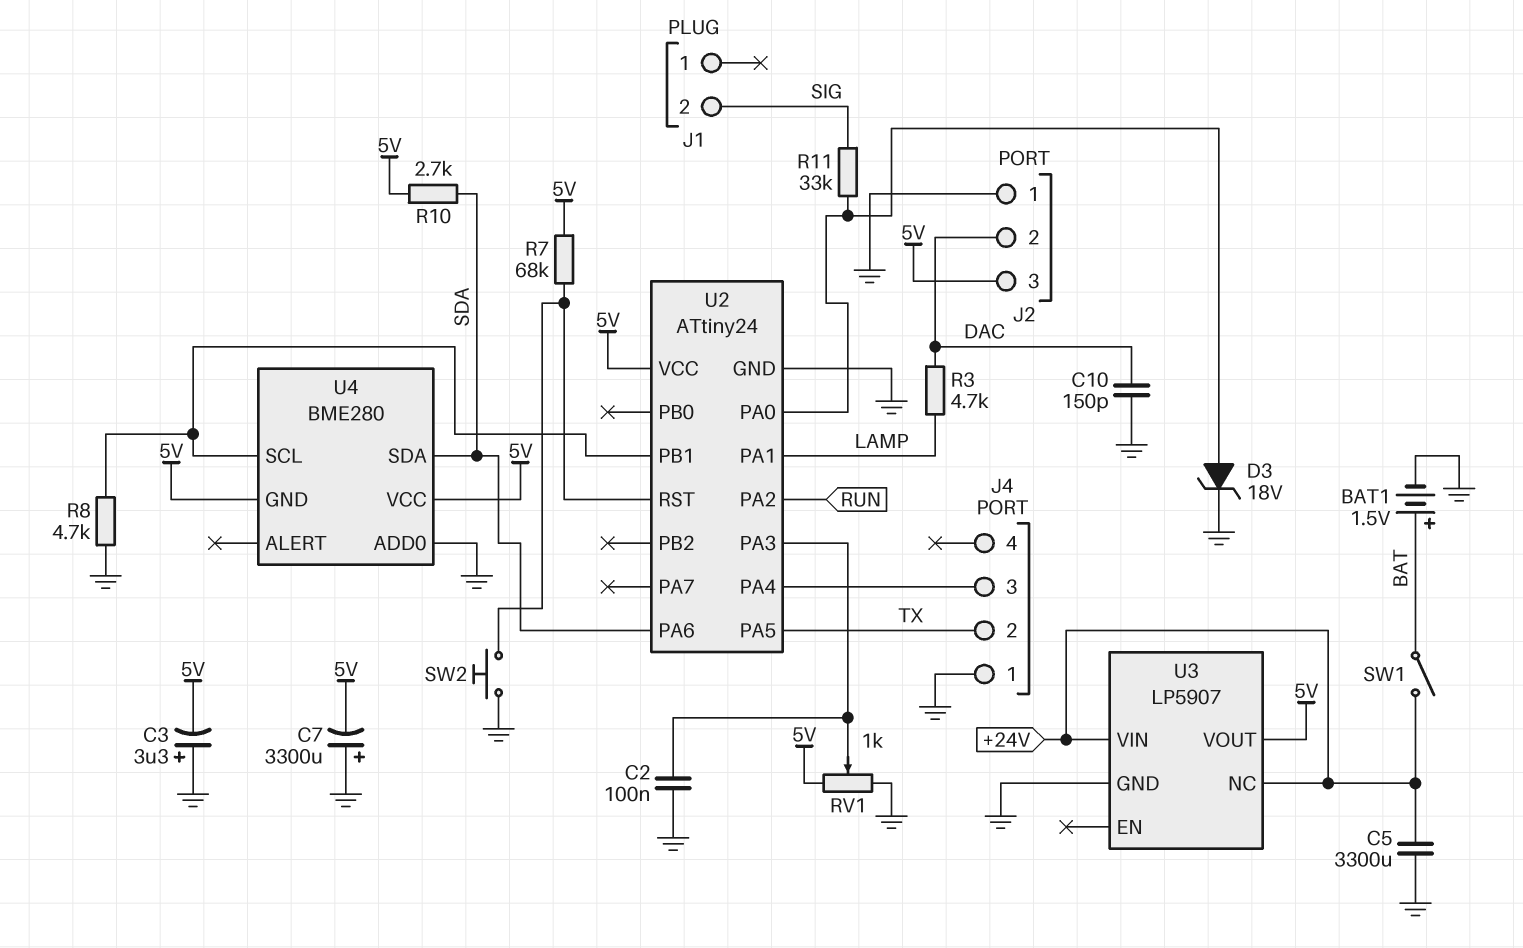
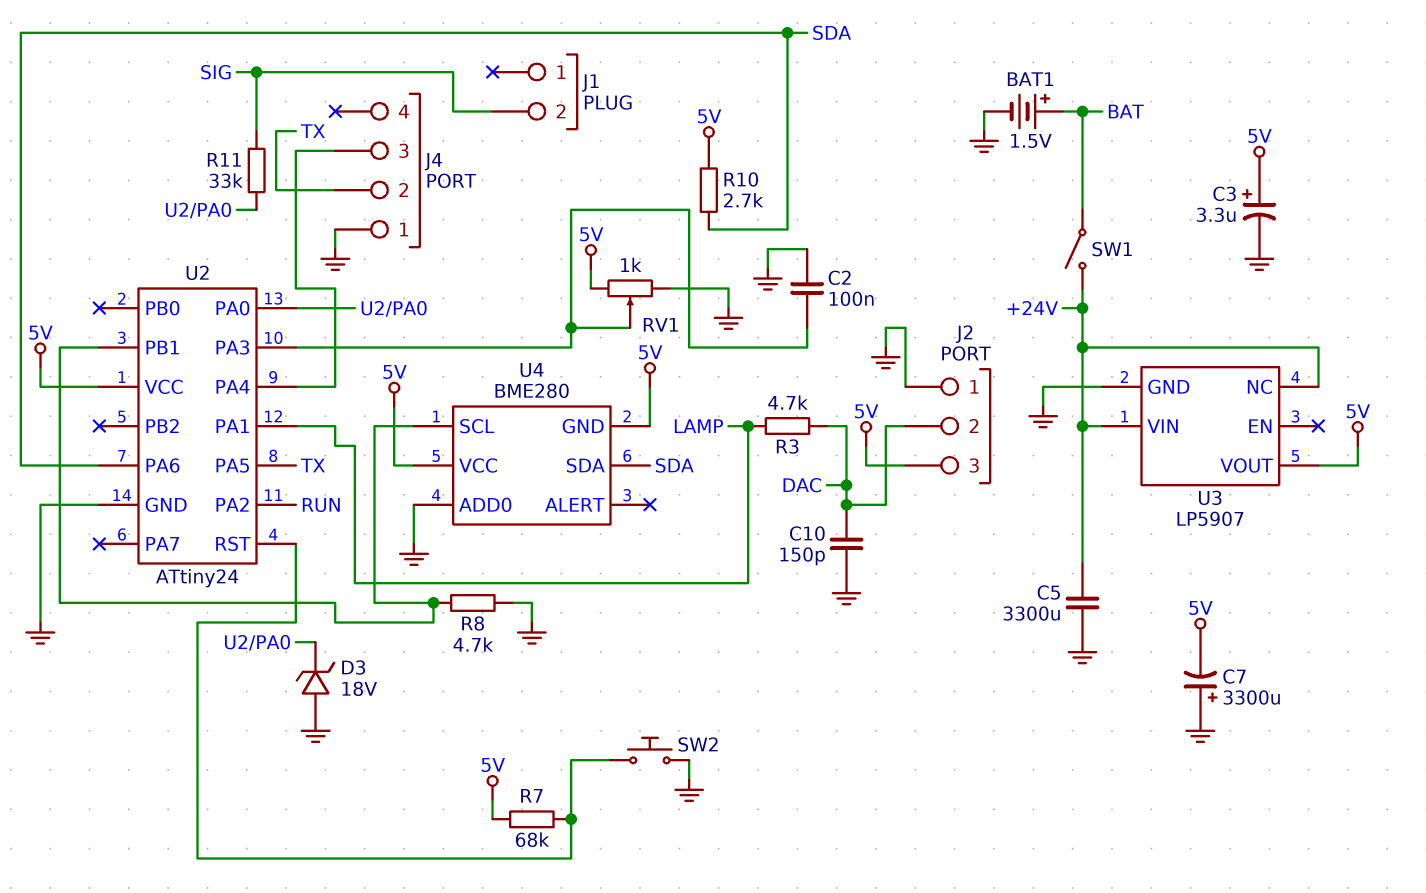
C3: 3.3uF (plus GND, minus 5V) -> 3.3uF (plus 5V, minus GND)
D3: zener 18V (A U2/PA0, K GND) -> zener 18V (A GND, K U2/PA0)

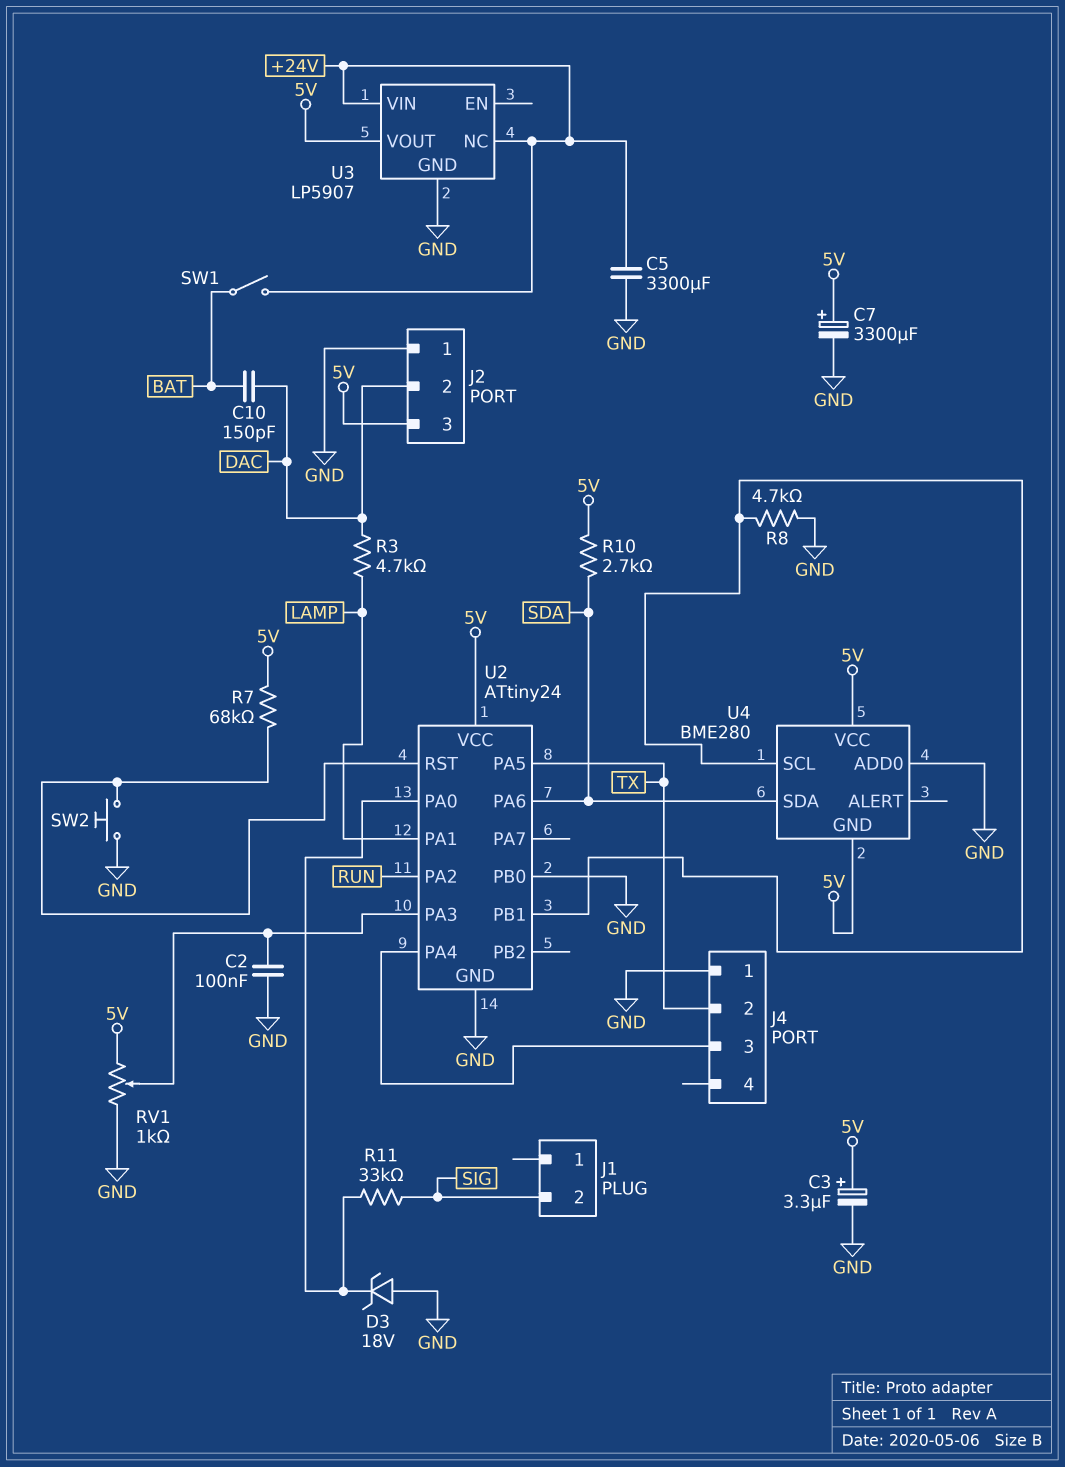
BAT1: 1.5V (plus BAT, minus GND) -> none
C7: 3300uF (plus GND, minus 5V) -> 3300uF (plus 5V, minus GND)
C10: 150pF (DAC, GND) -> 150pF (BAT, DAC)
U2 pin PB0: none -> GND

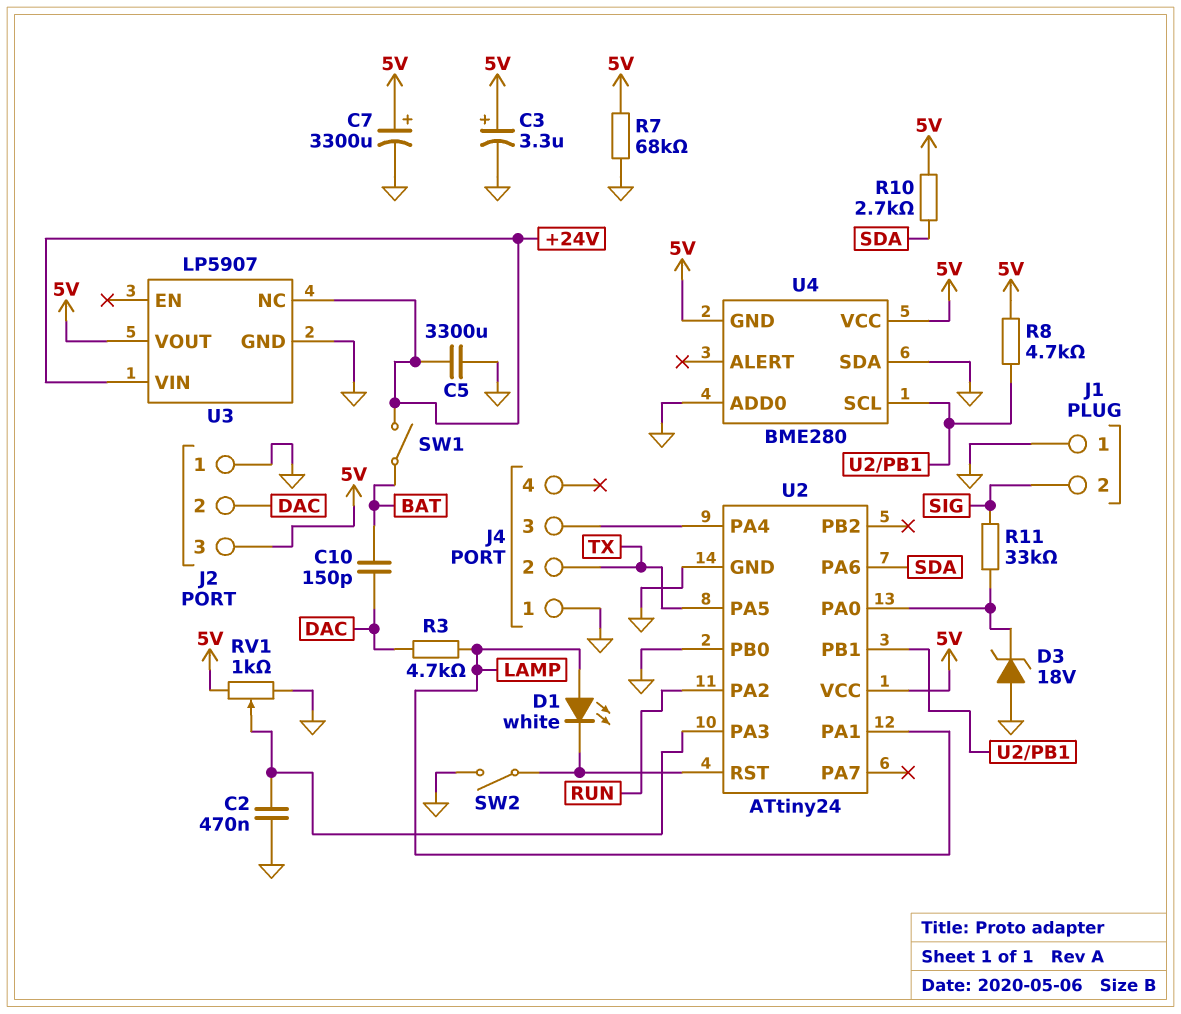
C2: 100nF (GND, U2/PA3) -> 470nF (GND, U2/PA3)
D1: none -> LED white (A LAMP, K U2/RST)
J1 pin 1: none -> GND
R7: 68k (5V, U2/RST) -> 68k (5V, GND)
R8: 4.7k (GND, U2/PB1) -> 4.7k (5V, U2/PB1)
SW2: button (GND, U2/RST) -> switch (GND, U2/RST)
U4 pin SDA: SDA -> GND

